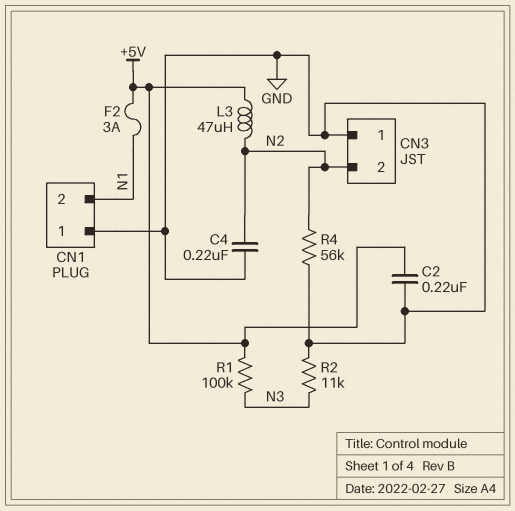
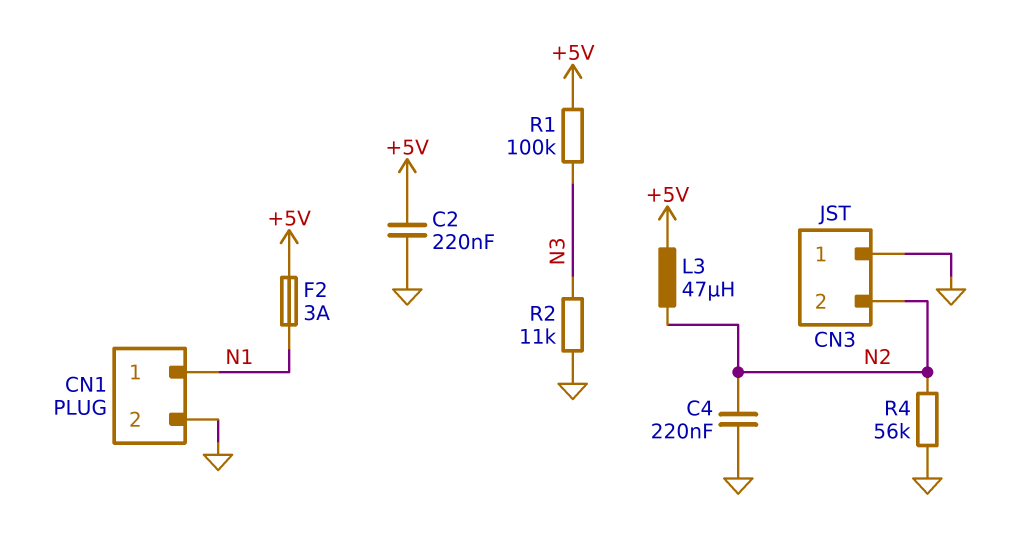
CN1 pin 1: GND -> N1
CN1 pin 2: N1 -> GND

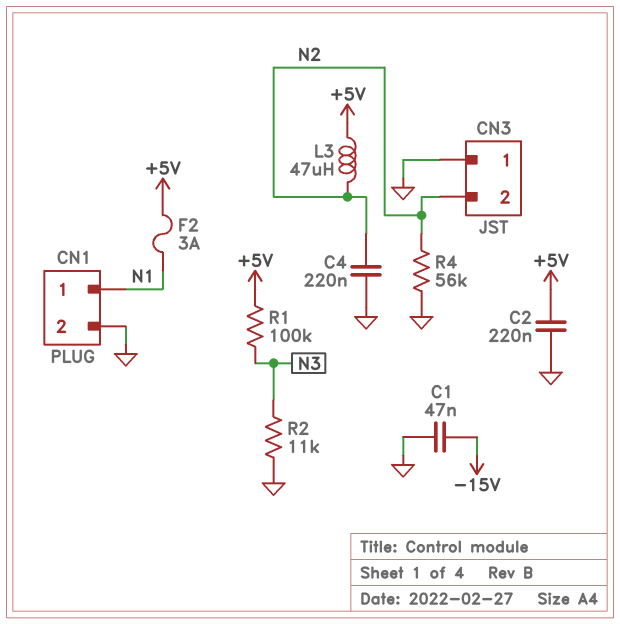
C1: none -> 47nF (-15V, GND)

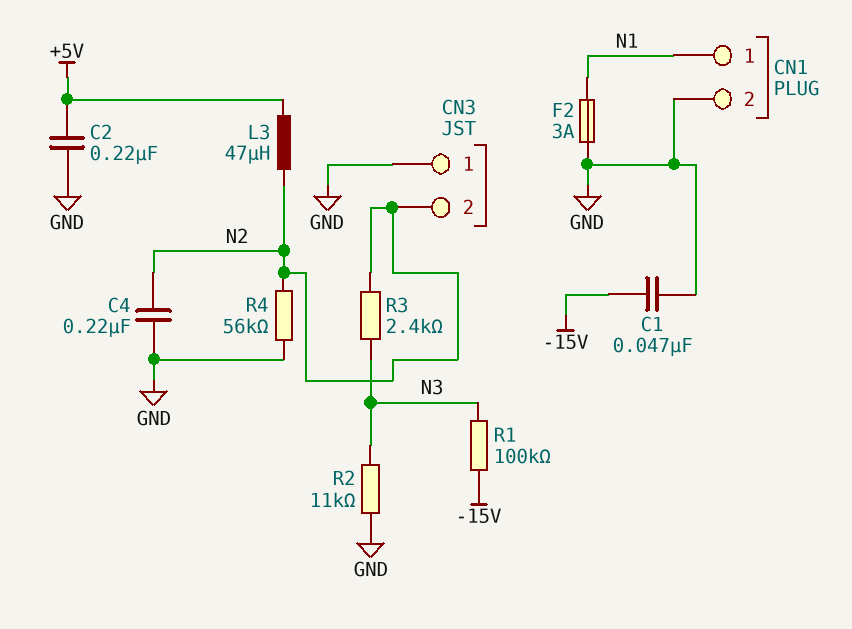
F2: 3A (+5V, N1) -> 3A (GND, N1)
R1: 100k (+5V, N3) -> 100k (-15V, N3)
R3: none -> 2.4k (N2, N3)

